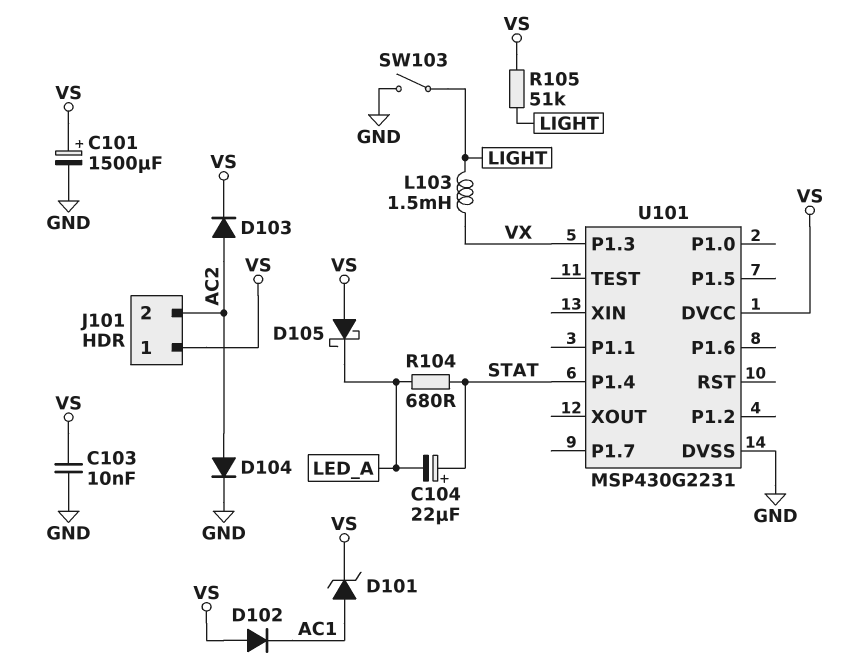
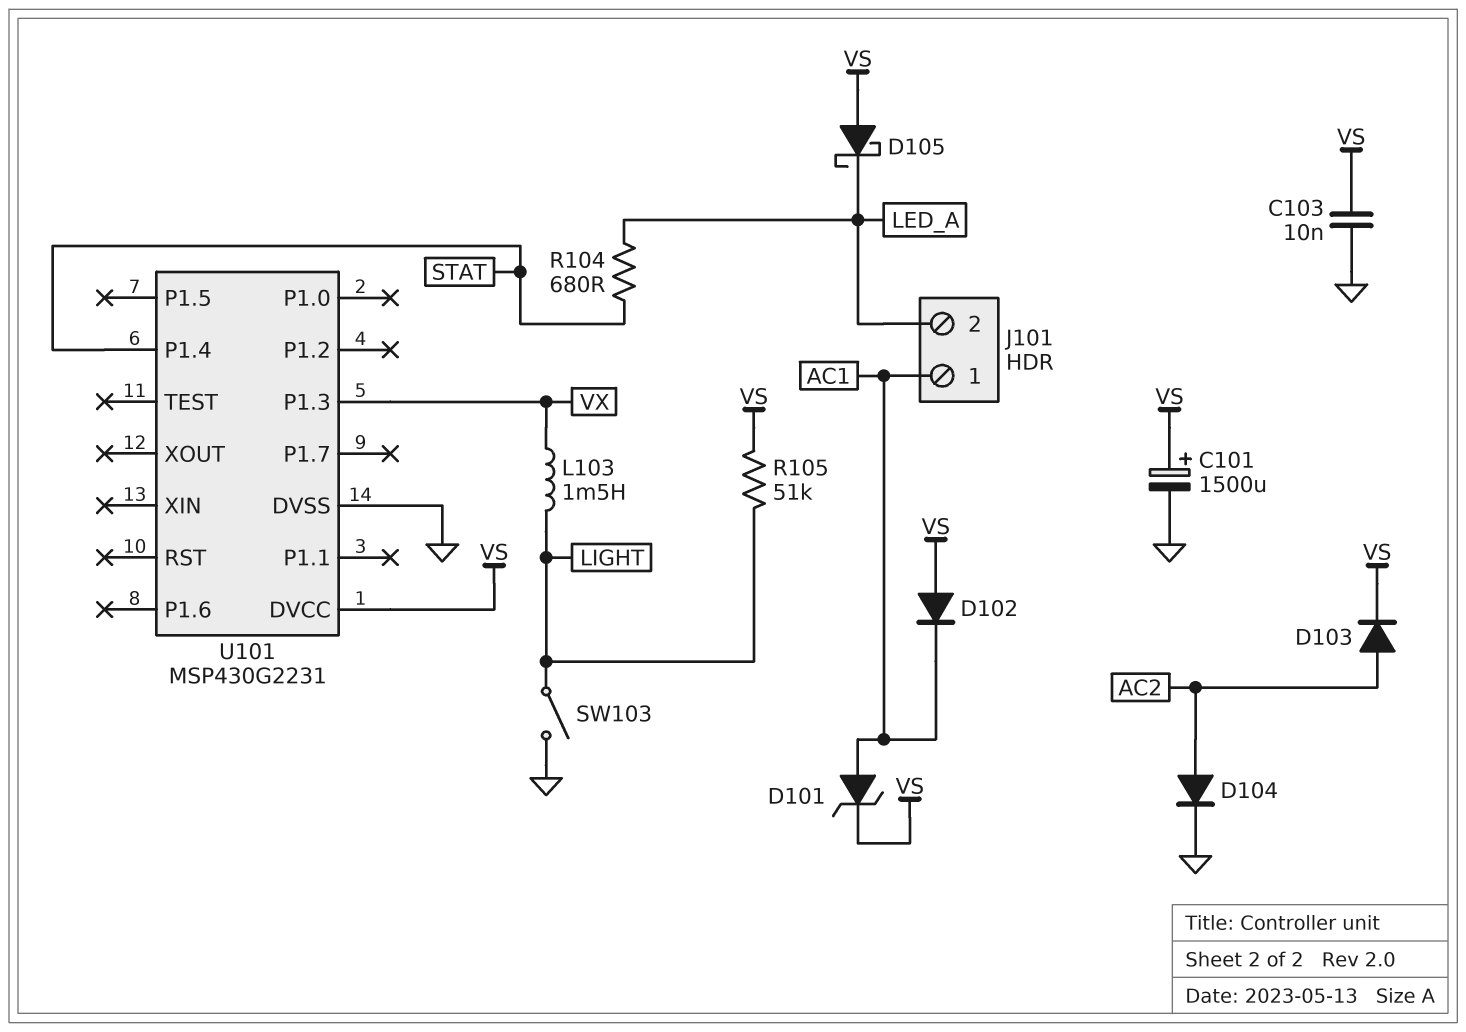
C104: 22uF (plus STAT, minus LED_A) -> none
J101 pin 1: VS -> AC1
J101 pin 2: AC2 -> LED_A

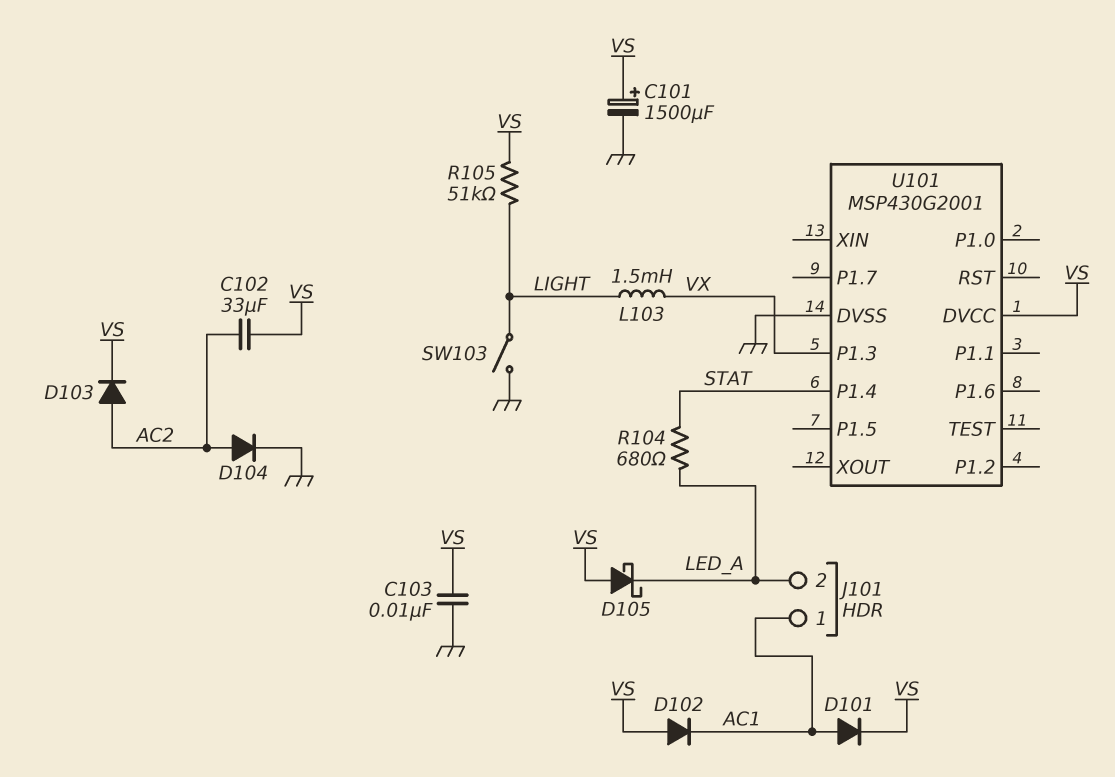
C102: none -> 33uF (AC2, VS)
D101: zener (A AC1, K VS) -> diode (A AC1, K VS)
U101: MSP430G2231 -> MSP430G2001

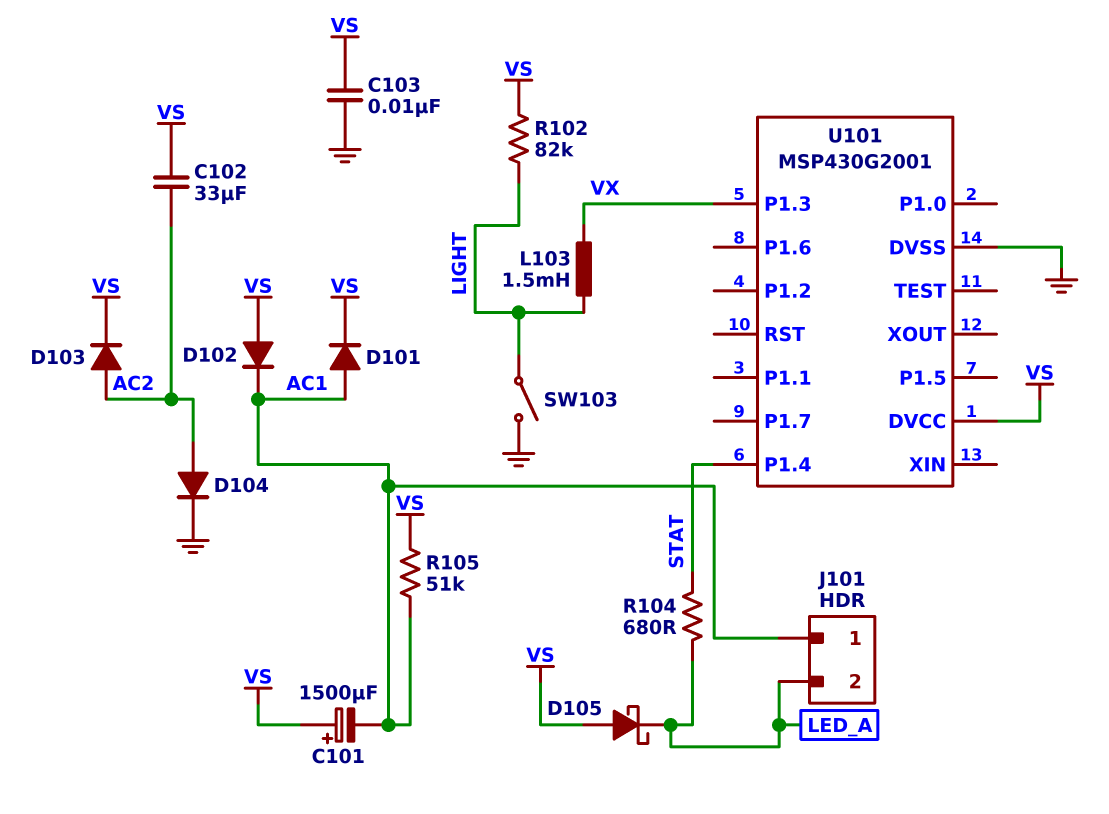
C101: 1500uF (plus VS, minus GND) -> 1500uF (plus VS, minus AC1)
R102: none -> 82k (LIGHT, VS)
R105: 51k (LIGHT, VS) -> 51k (AC1, VS)

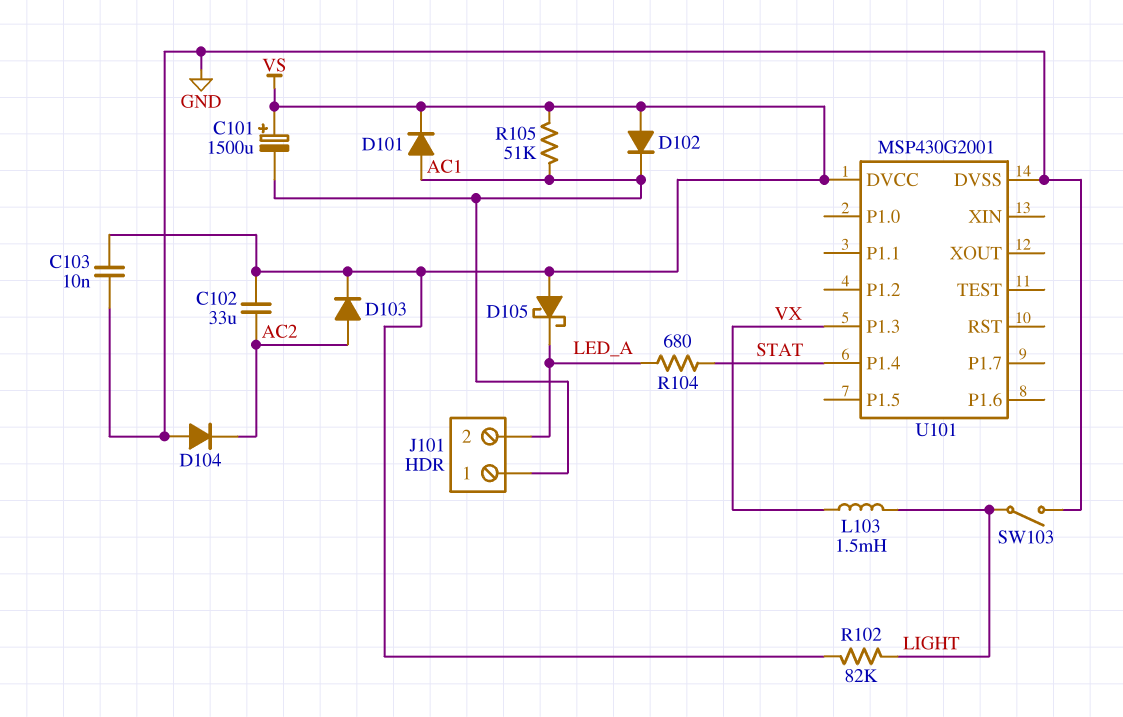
D104: diode (A AC2, K GND) -> diode (A GND, K AC2)

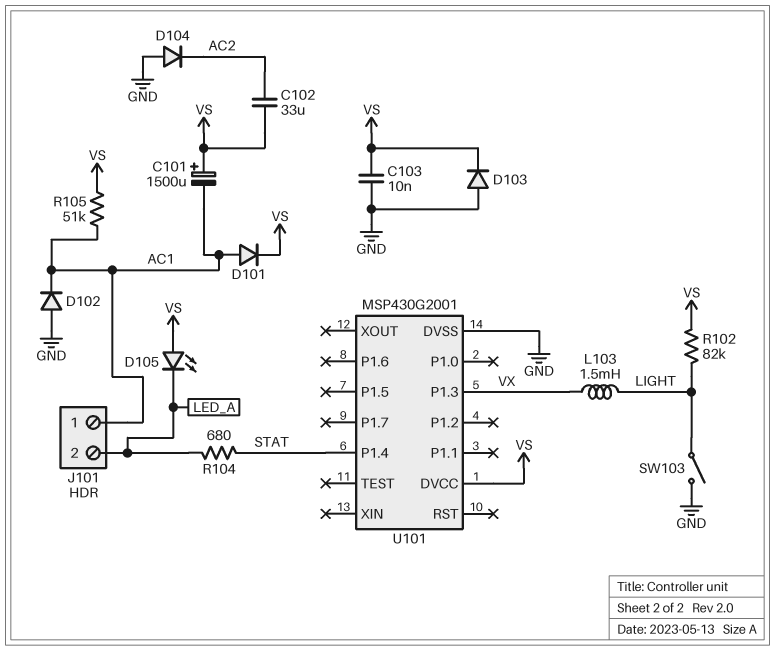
D102: diode (A VS, K AC1) -> diode (A GND, K AC1)
D103: diode (A AC2, K VS) -> diode (A GND, K VS)
D105: schottky (A VS, K LED_A) -> LED (A VS, K LED_A)

